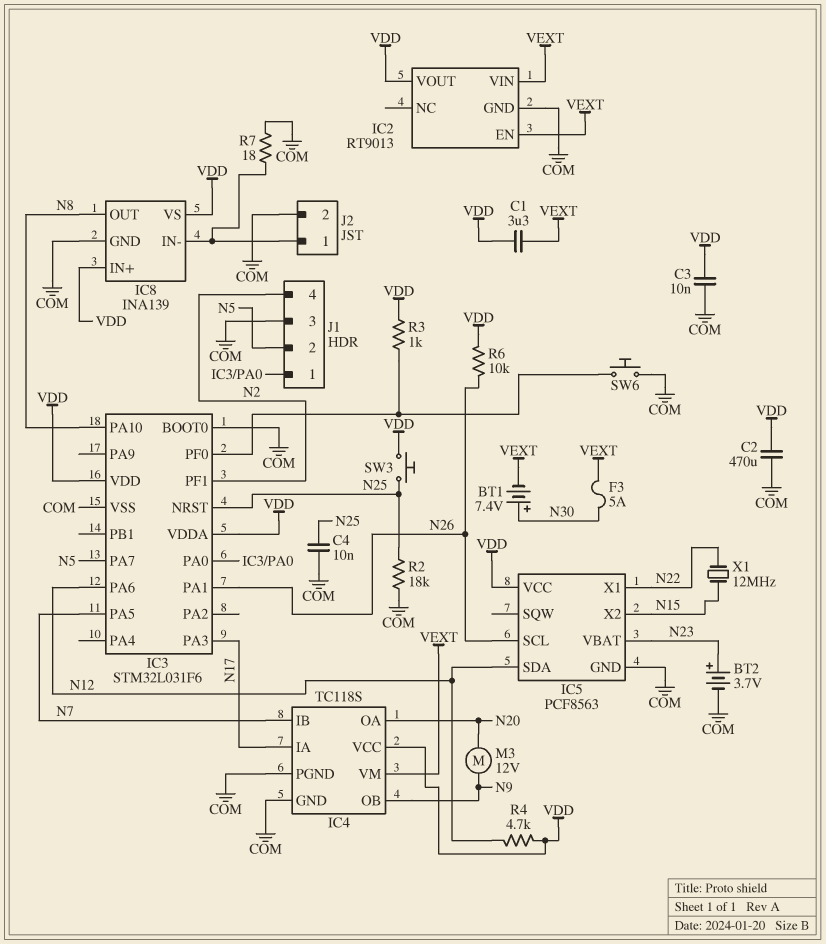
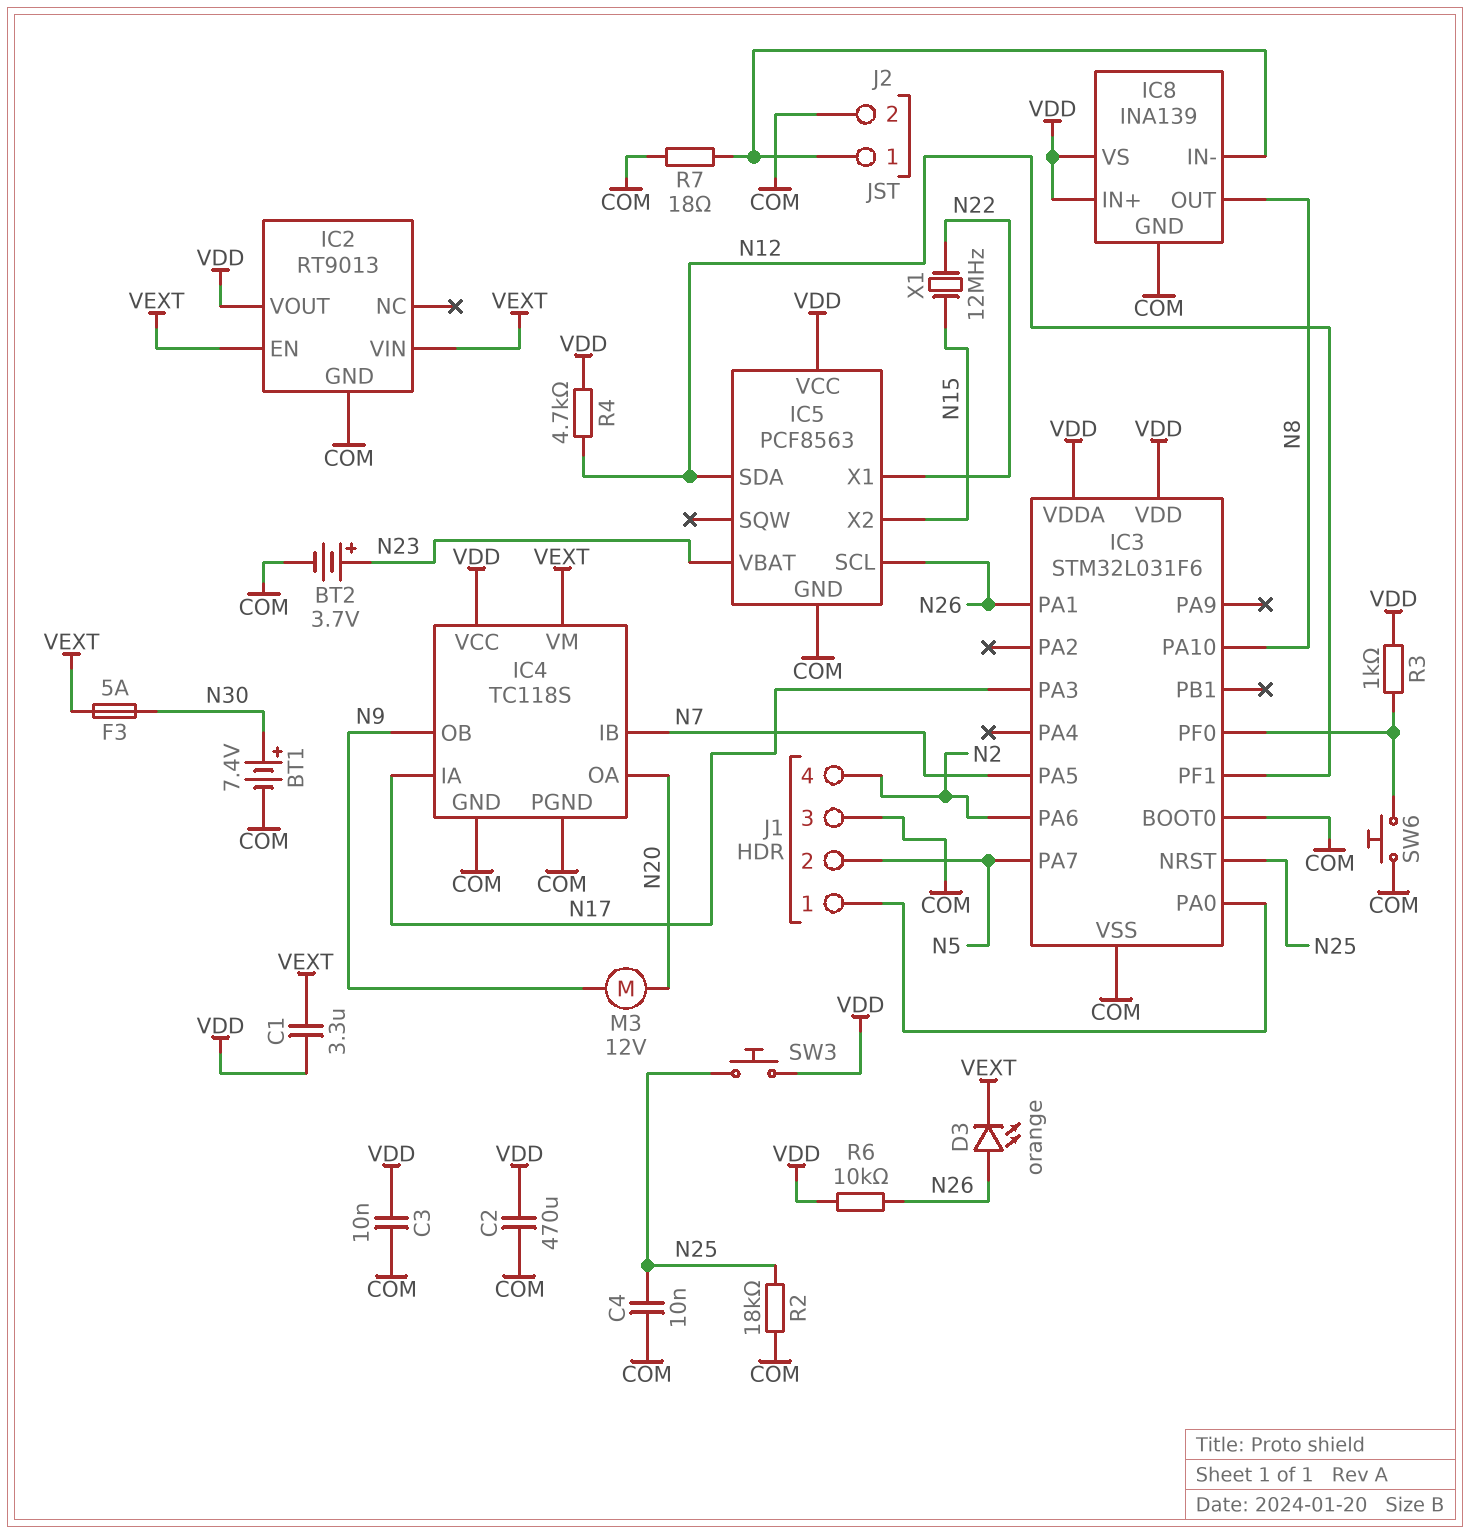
BT1: 7.4V (plus N30, minus VEXT) -> 7.4V (plus N30, minus COM)
D3: none -> LED orange (A N26, K VEXT)
IC3 pin PA6: N12 -> N2
IC3 pin PF1: N2 -> N12

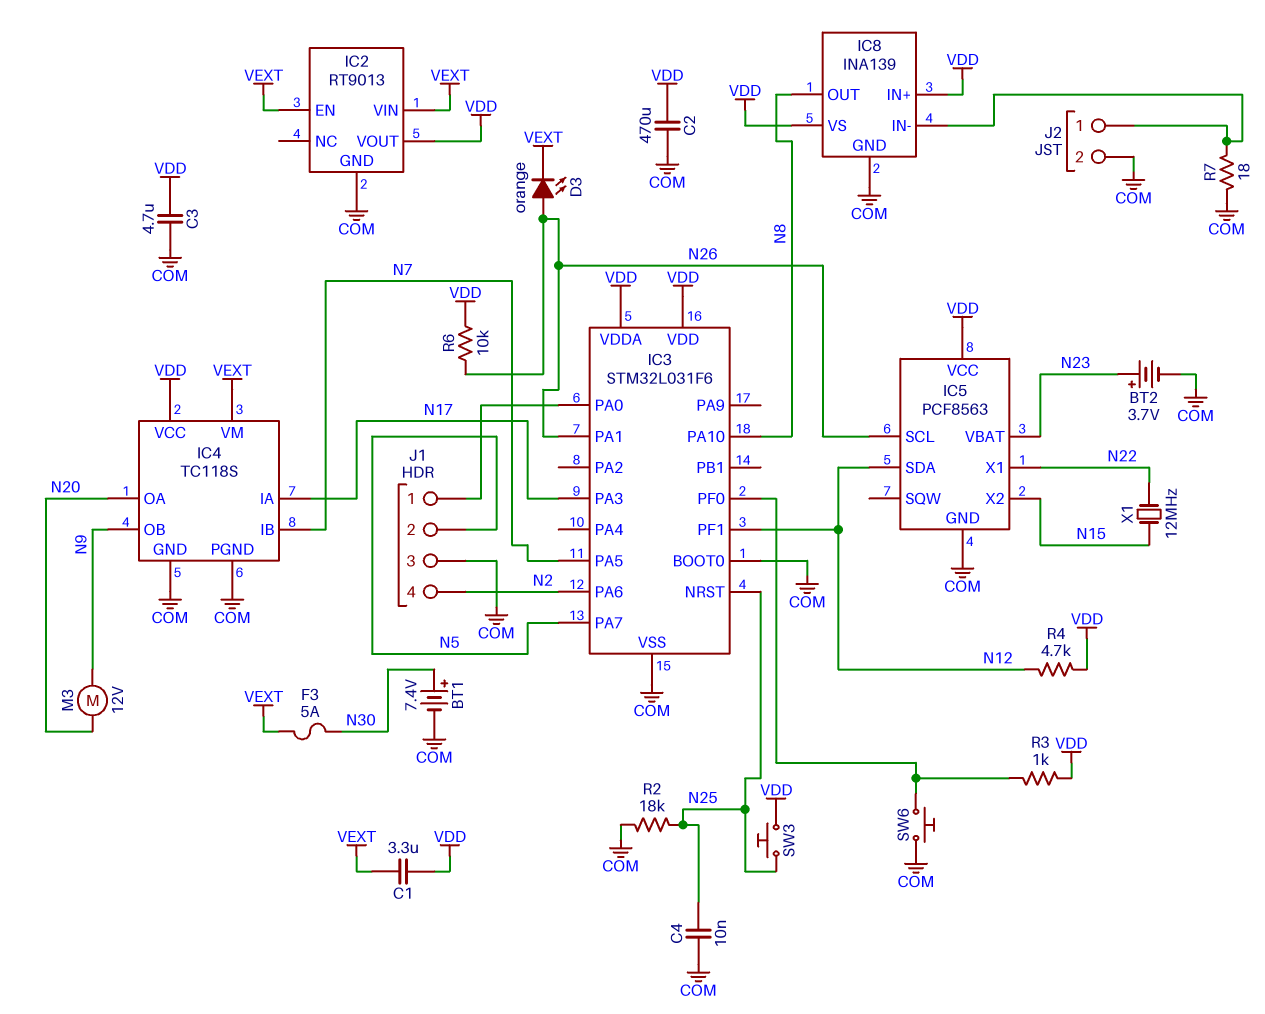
C3: 10nF (COM, VDD) -> 4.7uF (COM, VDD)

